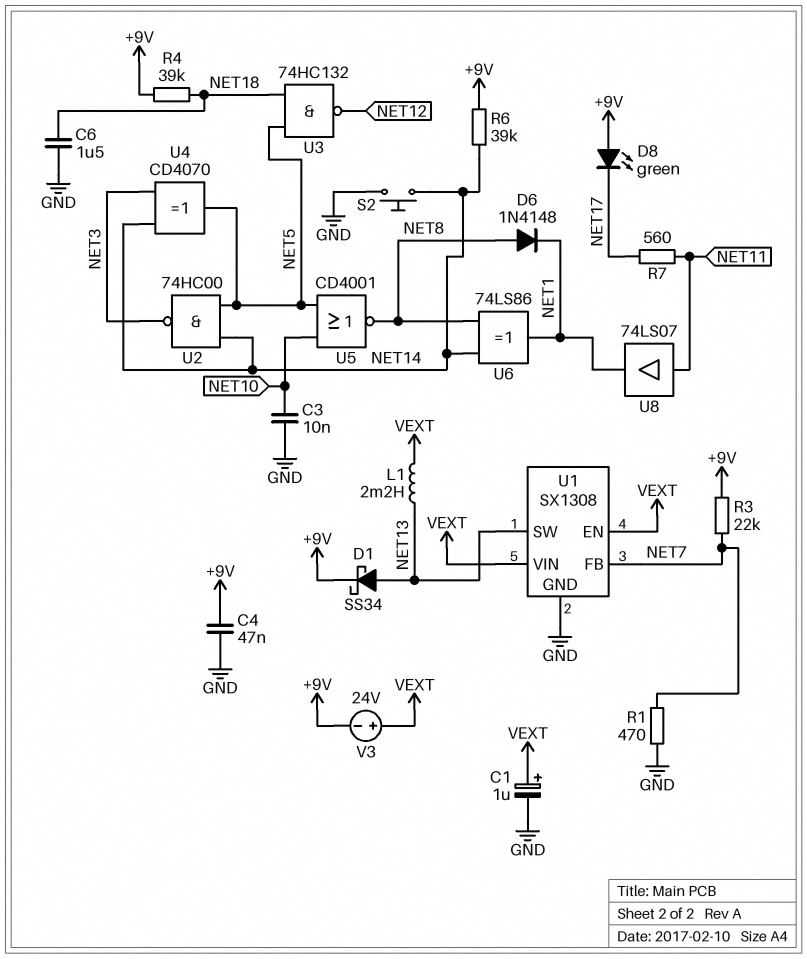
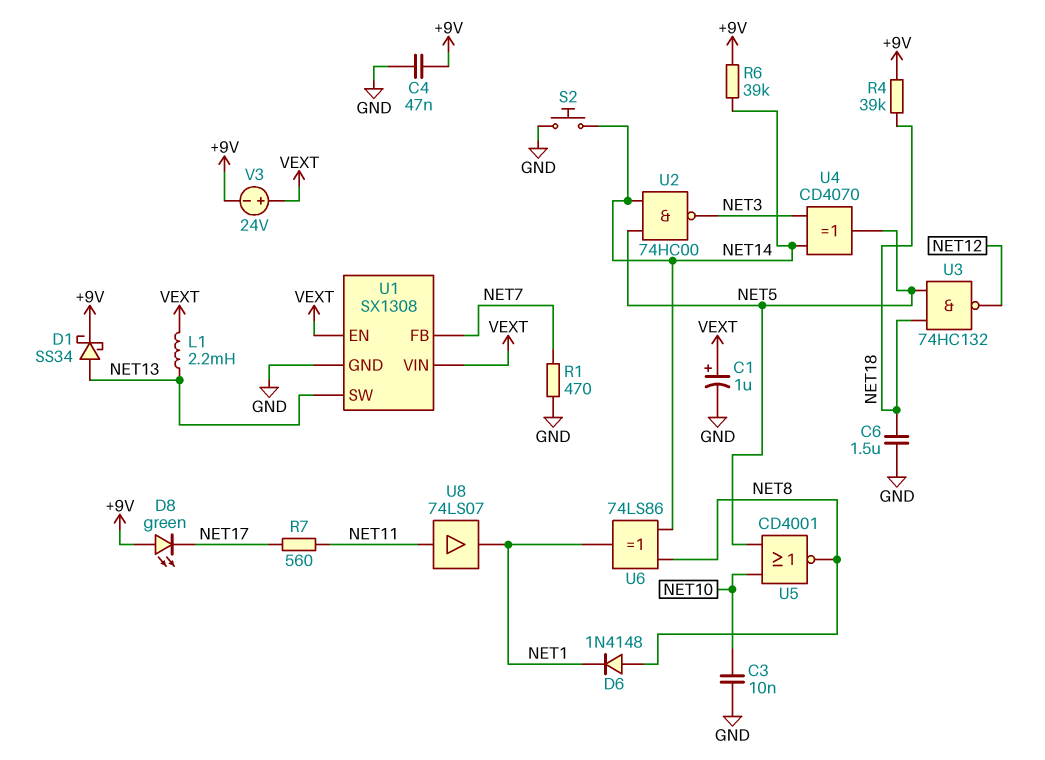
R3: 22k (+9V, NET7) -> none

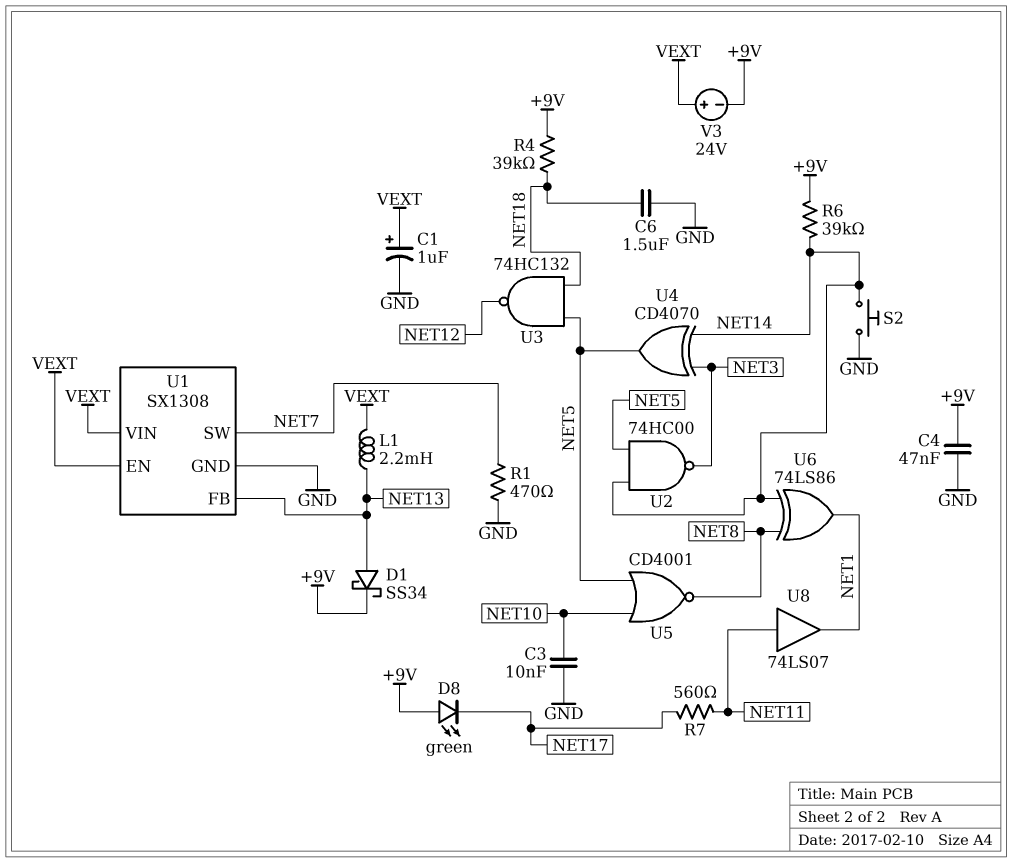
D6: diode 1N4148 (A NET8, K NET1) -> none
U1 pin FB: NET7 -> NET13
U1 pin SW: NET13 -> NET7

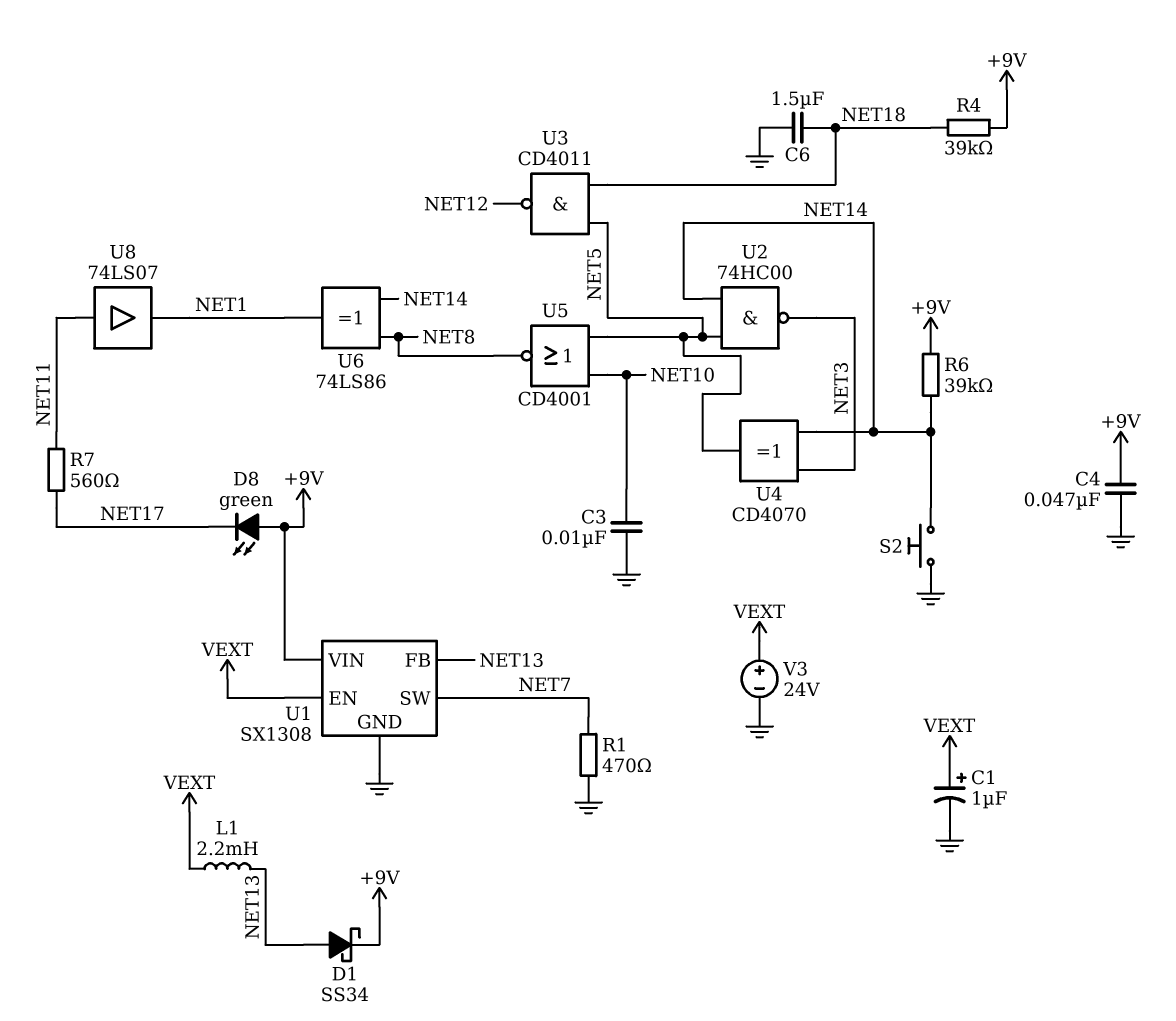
U1 pin VIN: VEXT -> +9V
U3: NAND 74HC132 (in NET5, in NET18, out NET12) -> NAND CD4011 (in NET5, in NET18, out NET12)
V3: 24V (plus VEXT, minus +9V) -> 24V (plus VEXT, minus GND)

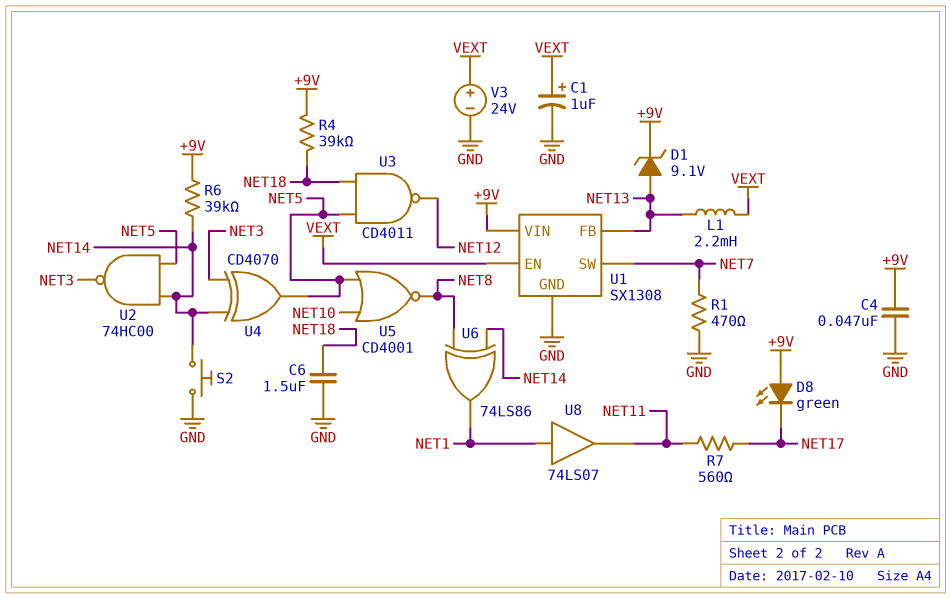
C3: 10nF (GND, NET10) -> none
D1: schottky SS34 (A NET13, K +9V) -> zener 9.1V (A NET13, K +9V)
U8: buffer 74LS07 (in NET11, out NET1) -> buffer 74LS07 (in NET1, out NET11)

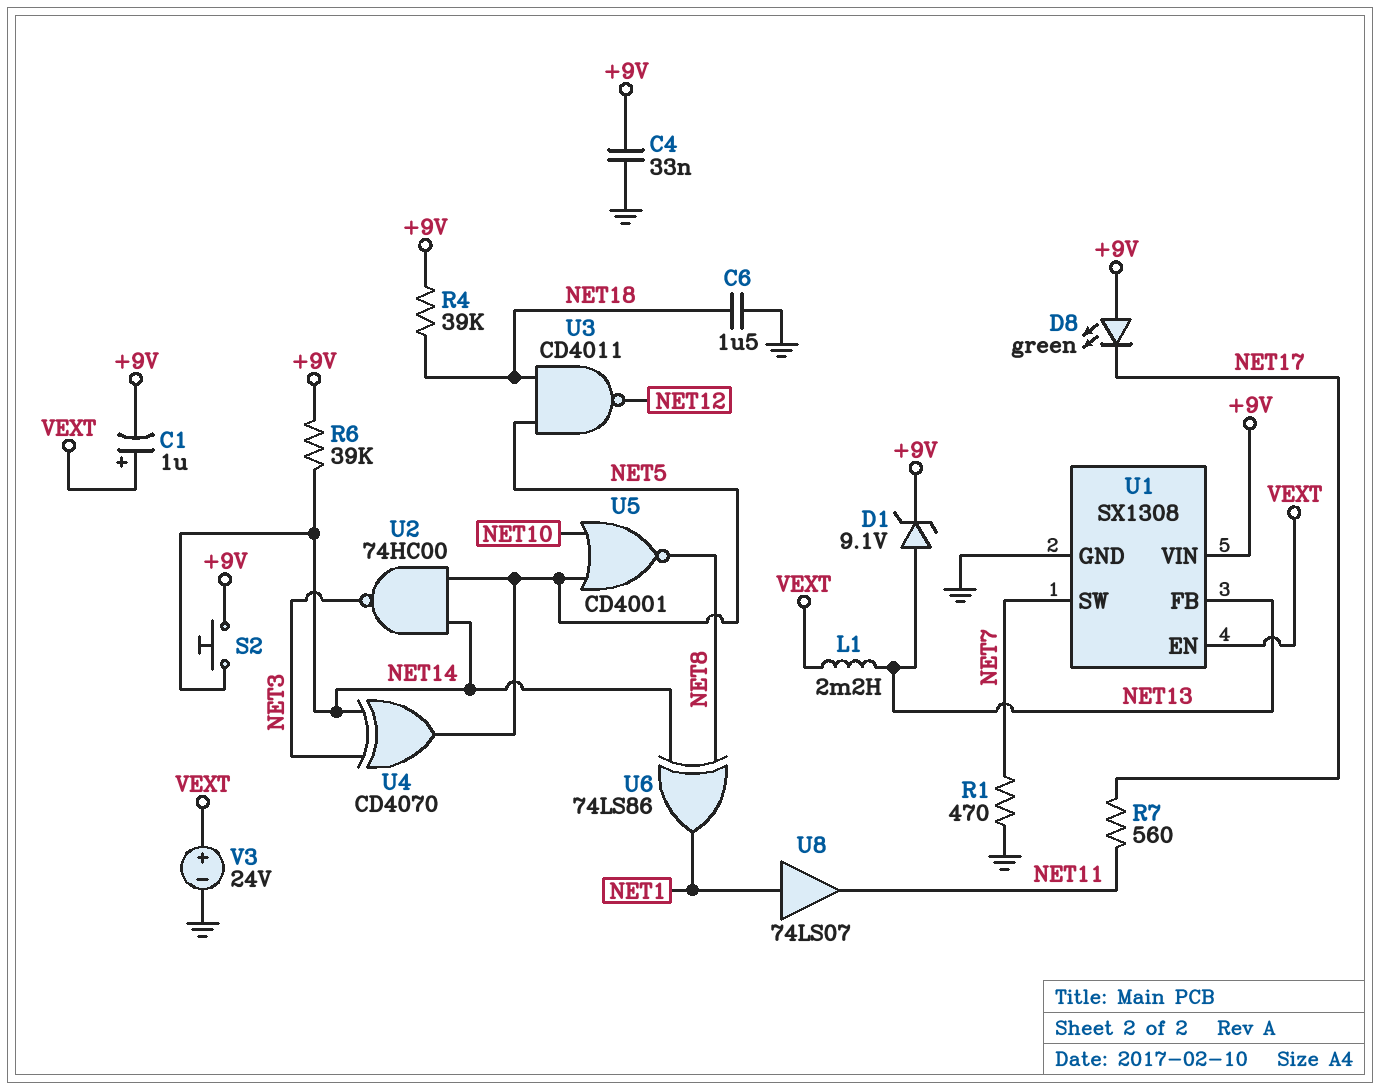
C1: 1uF (plus VEXT, minus GND) -> 1uF (plus VEXT, minus +9V)
C4: 47nF (+9V, GND) -> 33nF (+9V, GND)
S2: button (GND, NET14) -> button (+9V, NET14)

